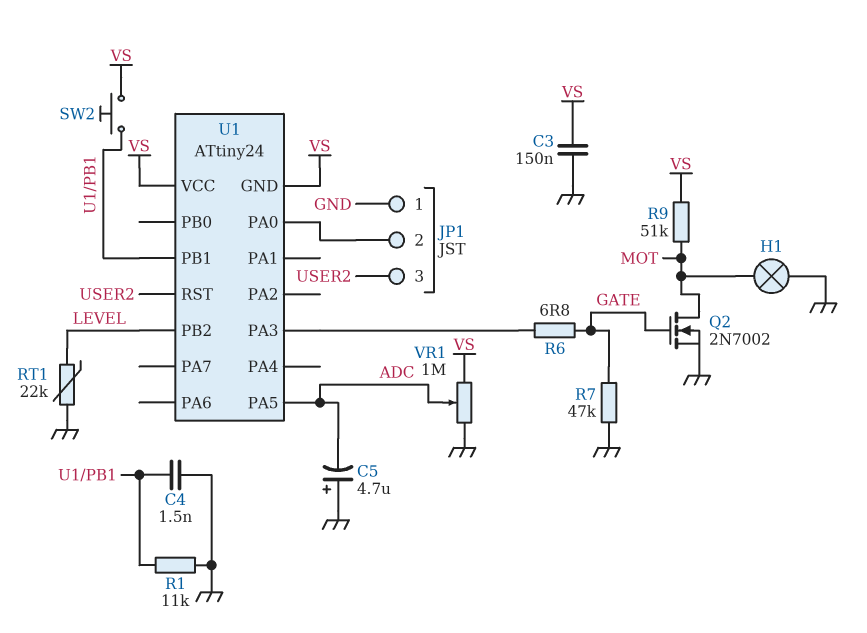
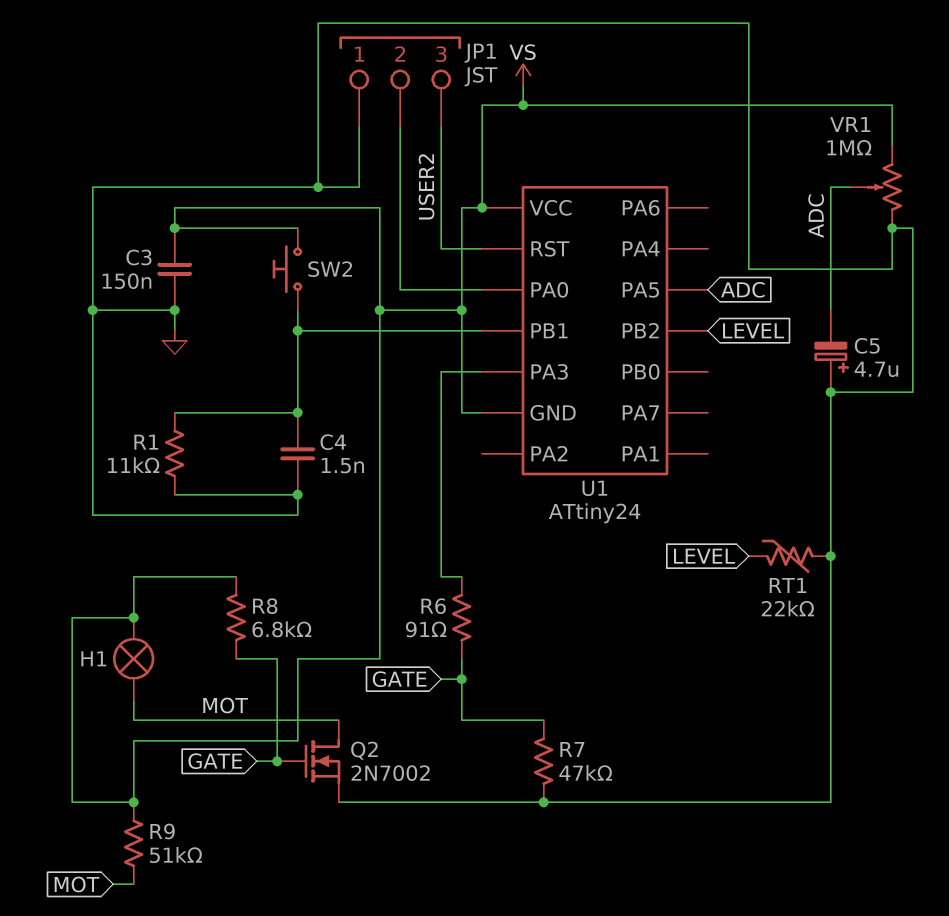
H1: lamp (GND, MOT) -> lamp (MOT, VS)
R6: 6.8 (GATE, U1/PA3) -> 91 (GATE, U1/PA3)
R8: none -> 6.8k (GATE, VS)

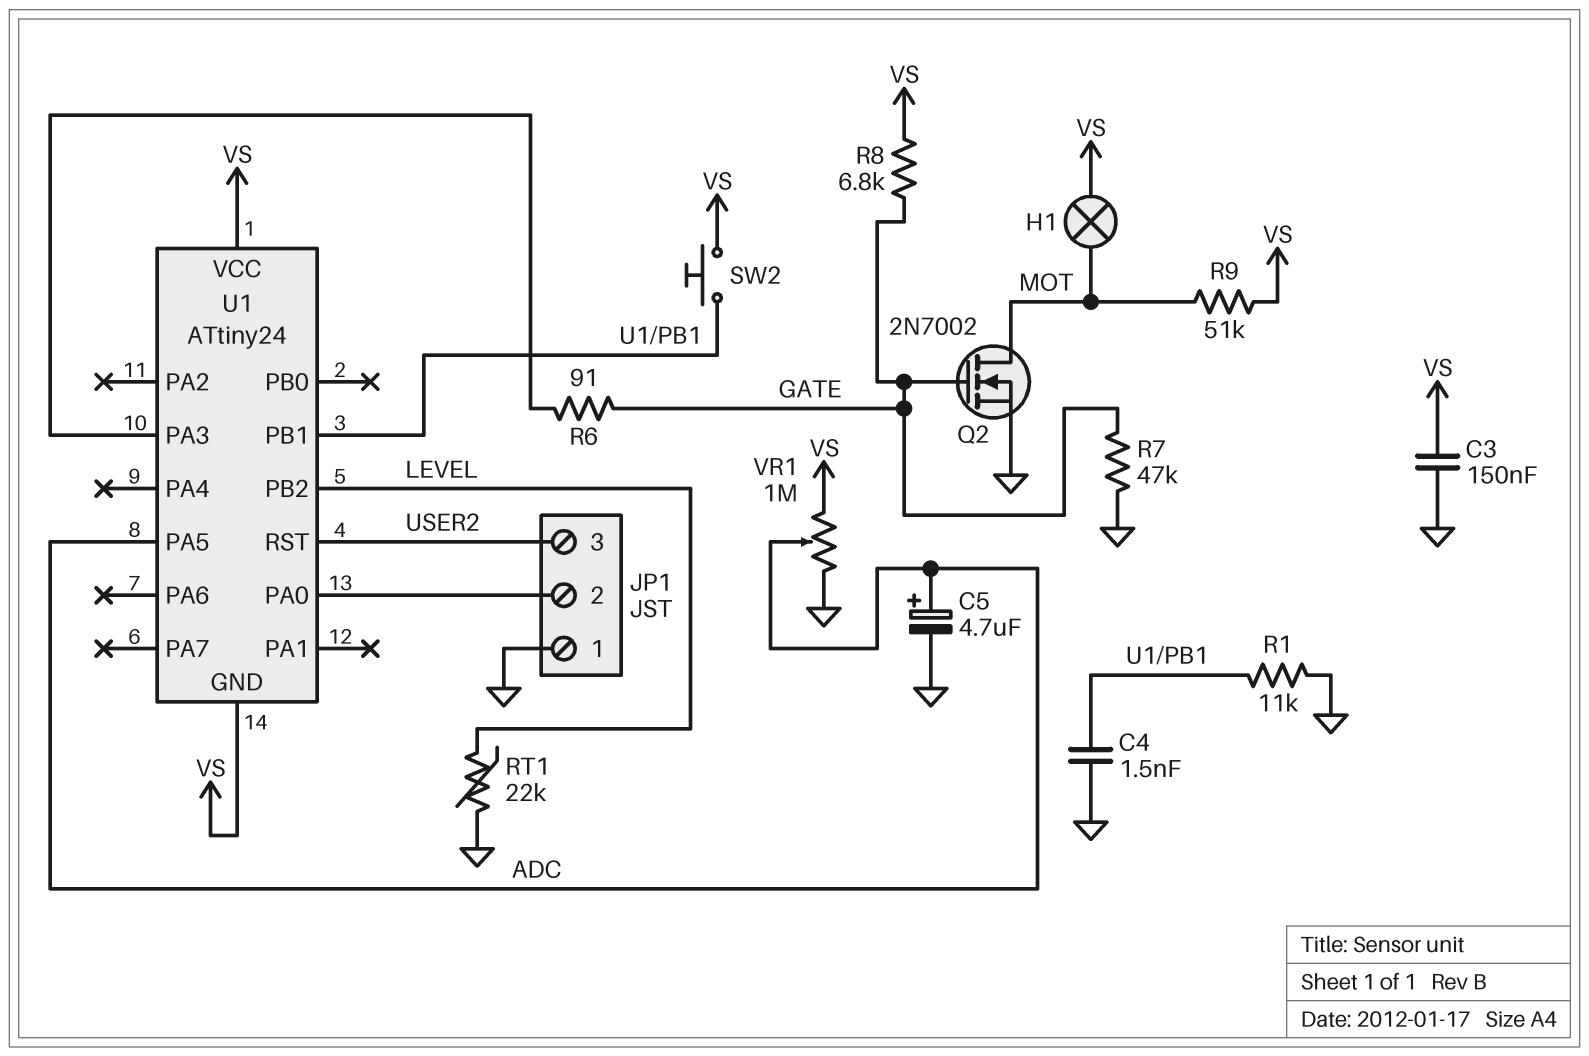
C5: 4.7uF (plus GND, minus ADC) -> 4.7uF (plus ADC, minus GND)

